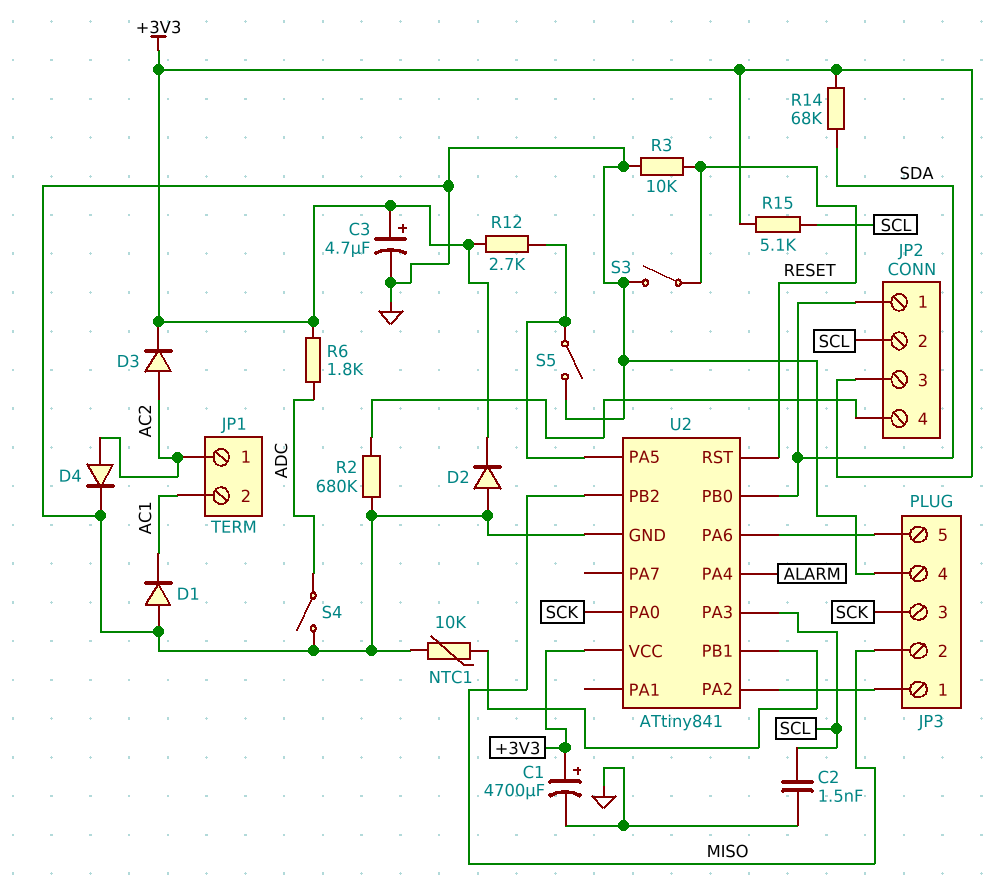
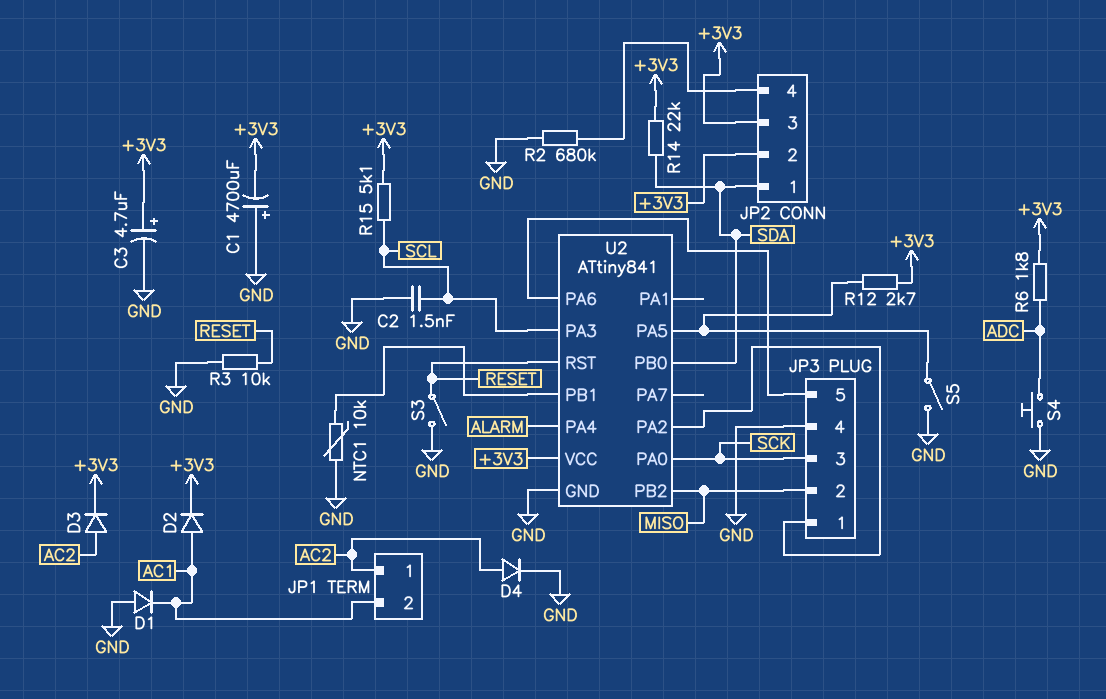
C1: 4700uF (plus +3V3, minus GND) -> 4700uF (plus GND, minus +3V3)
D2: diode (A GND, K +3V3) -> diode (A AC1, K +3V3)
JP2 pin 2: SCL -> +3V3
R14: 68k (+3V3, SDA) -> 22k (+3V3, SDA)
S4: switch (ADC, GND) -> button (ADC, GND)

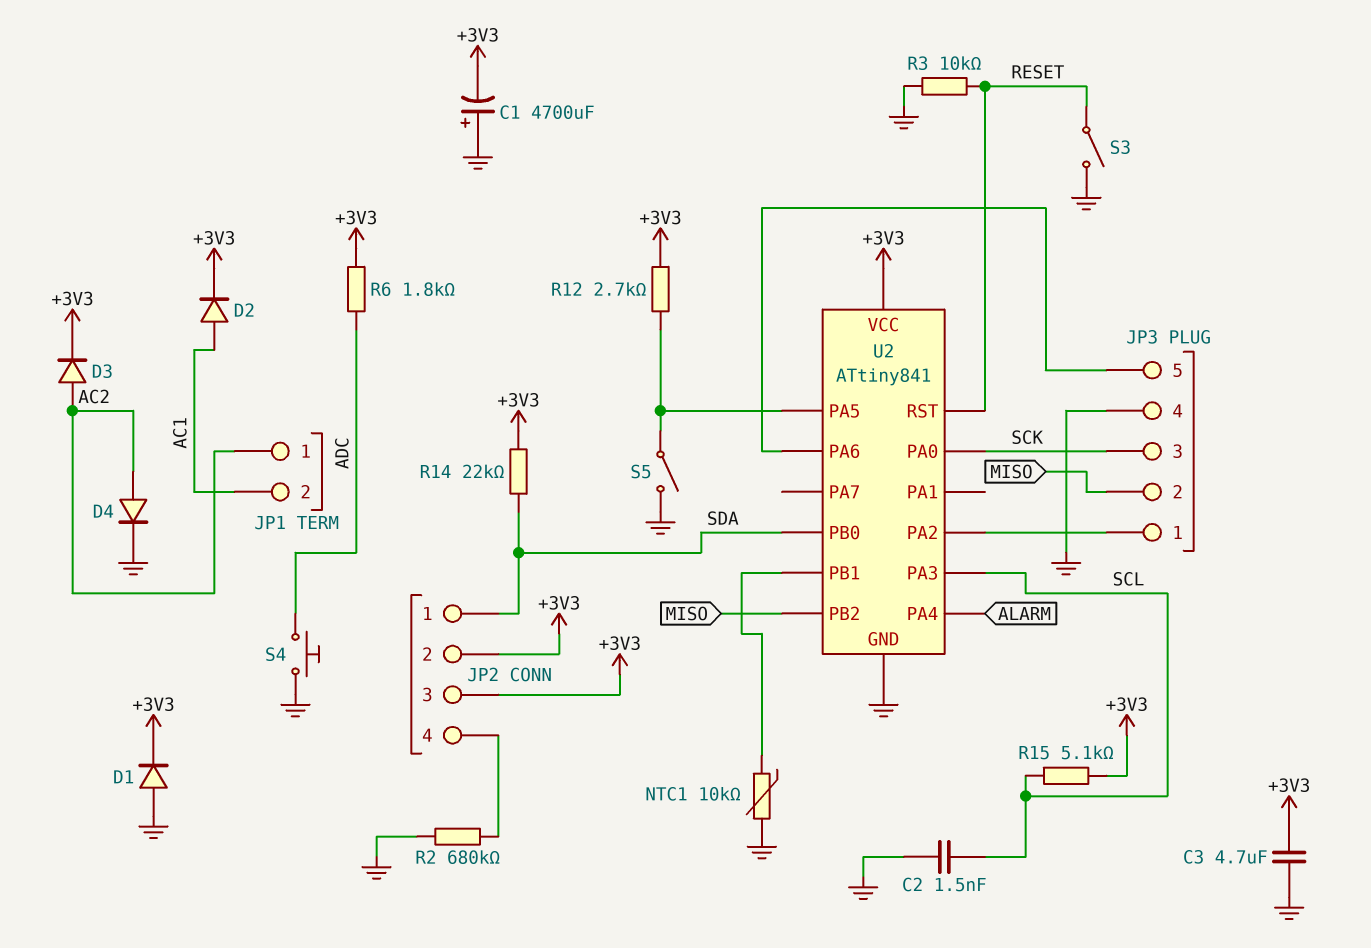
C3: 4.7uF (plus +3V3, minus GND) -> 4.7uF (+3V3, GND)
D1: diode (A GND, K AC1) -> diode (A GND, K +3V3)

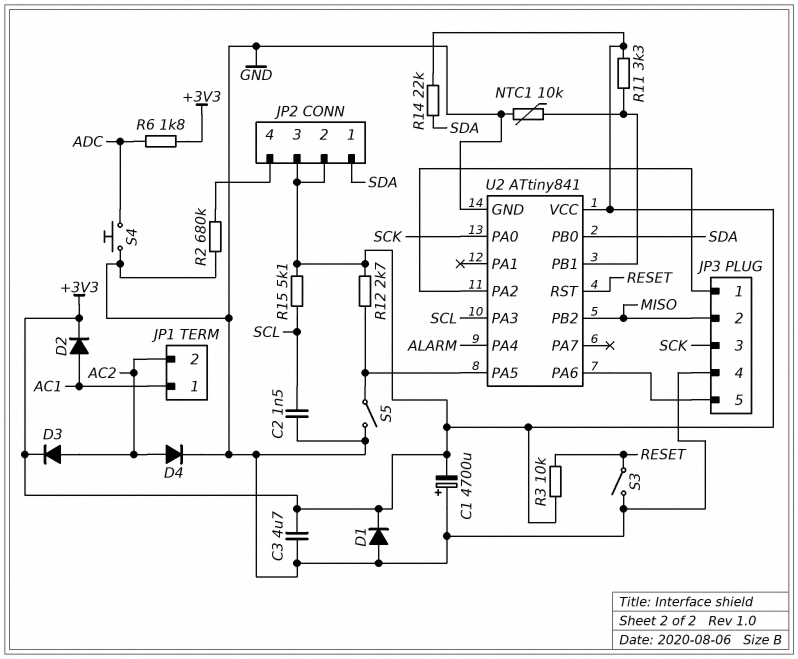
JP1 pin 1: AC2 -> AC1
JP1 pin 2: AC1 -> AC2
R3: 10k (GND, RESET) -> 10k (+3V3, RESET)
R11: none -> 3.3k (+3V3, U2/PB1)

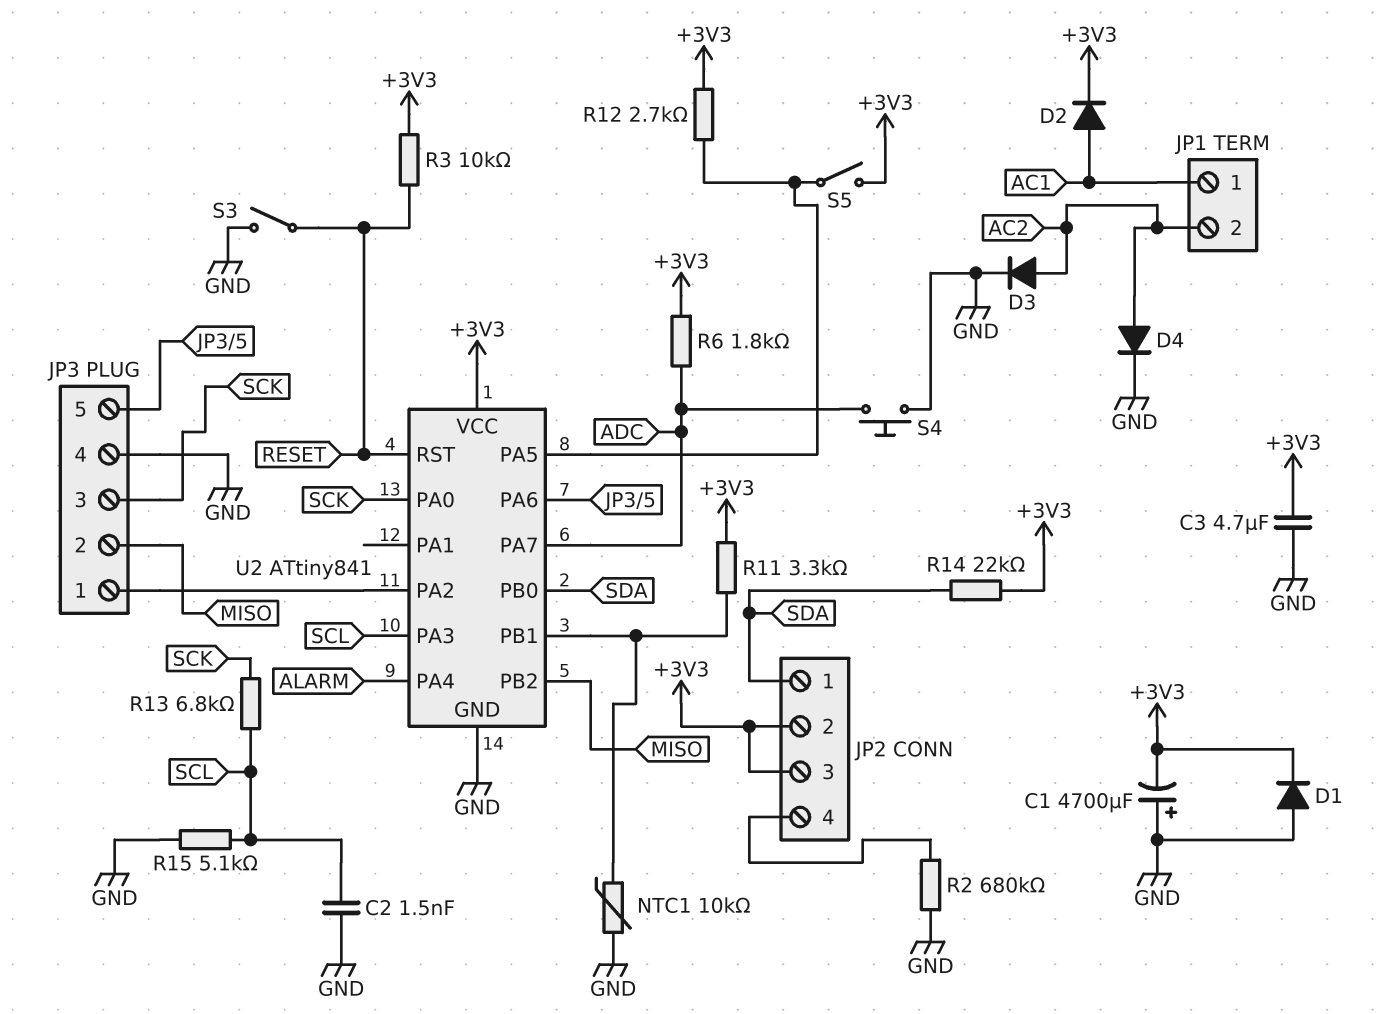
D3: diode (A AC2, K +3V3) -> diode (A AC2, K GND)
R13: none -> 6.8k (SCK, SCL)
R15: 5.1k (+3V3, SCL) -> 5.1k (GND, SCL)
S5: switch (GND, U2/PA5) -> switch (+3V3, U2/PA5)
U2 pin PA7: none -> ADC

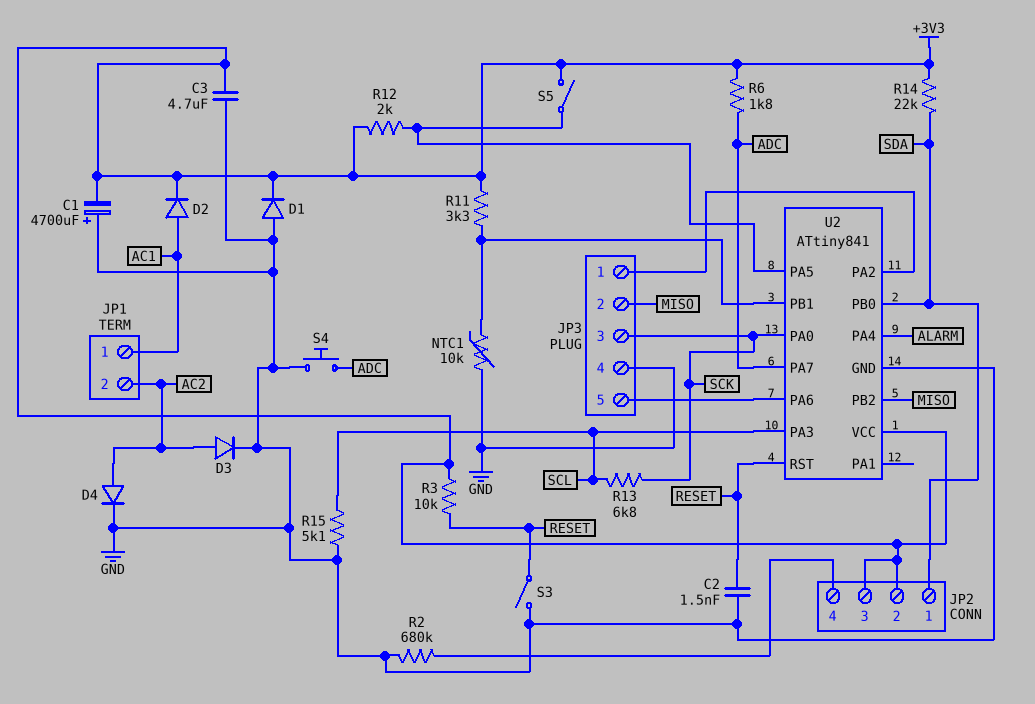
C2: 1.5nF (GND, SCL) -> 1.5nF (GND, RESET)
R12: 2.7k (+3V3, U2/PA5) -> 2k (+3V3, U2/PA5)

